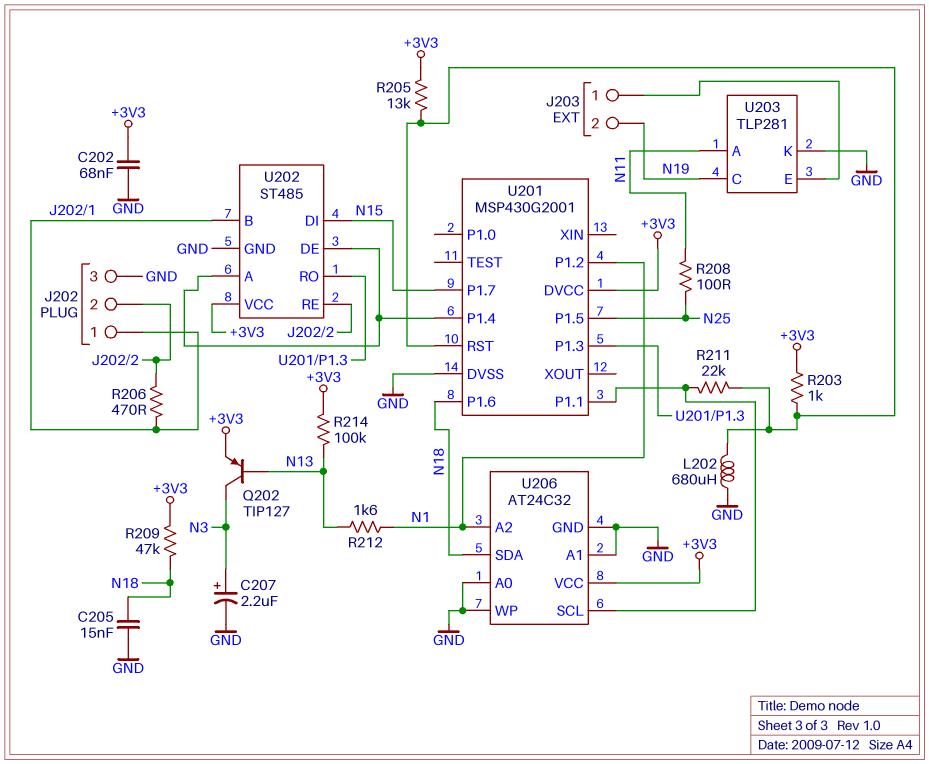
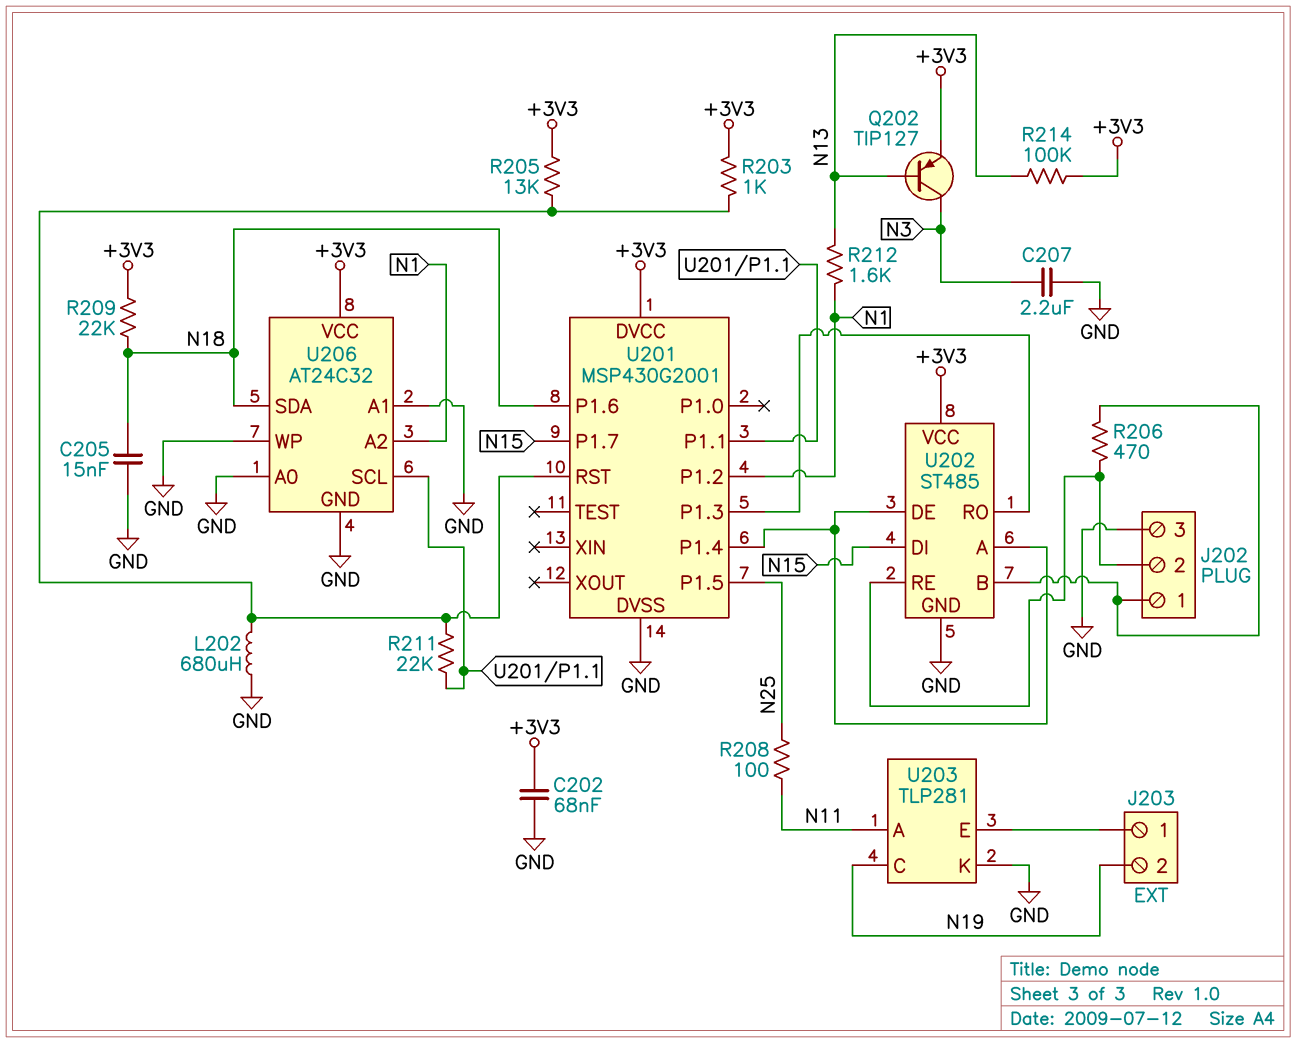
C207: 2.2uF (plus N3, minus GND) -> 2.2uF (GND, N3)
R209: 47k (+3V3, N18) -> 22k (+3V3, N18)

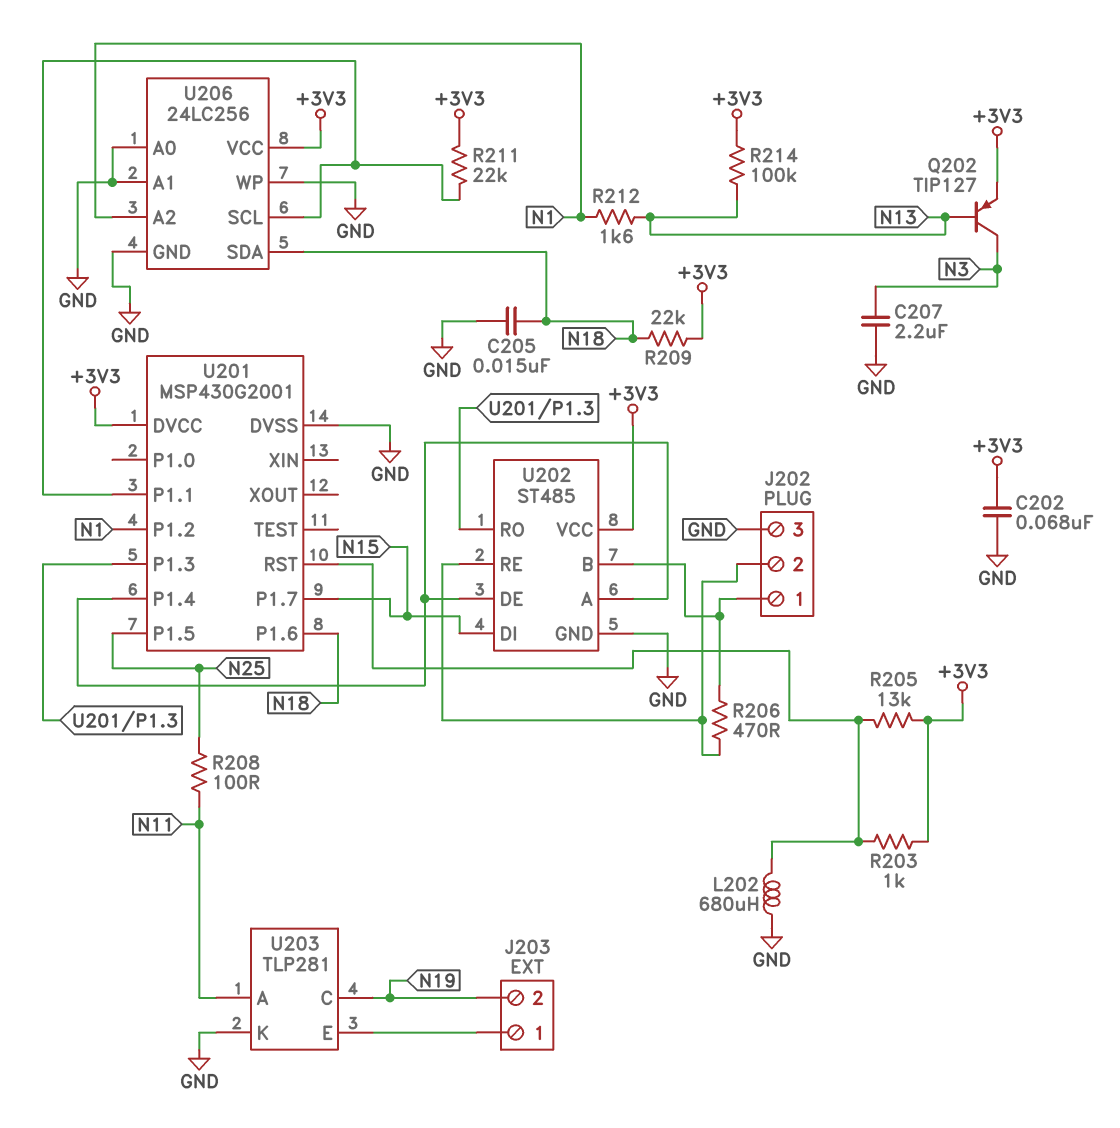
R211: 22k (U201/P1.1, U201/RST) -> 22k (+3V3, U201/P1.1)
U206: AT24C32 -> 24LC256

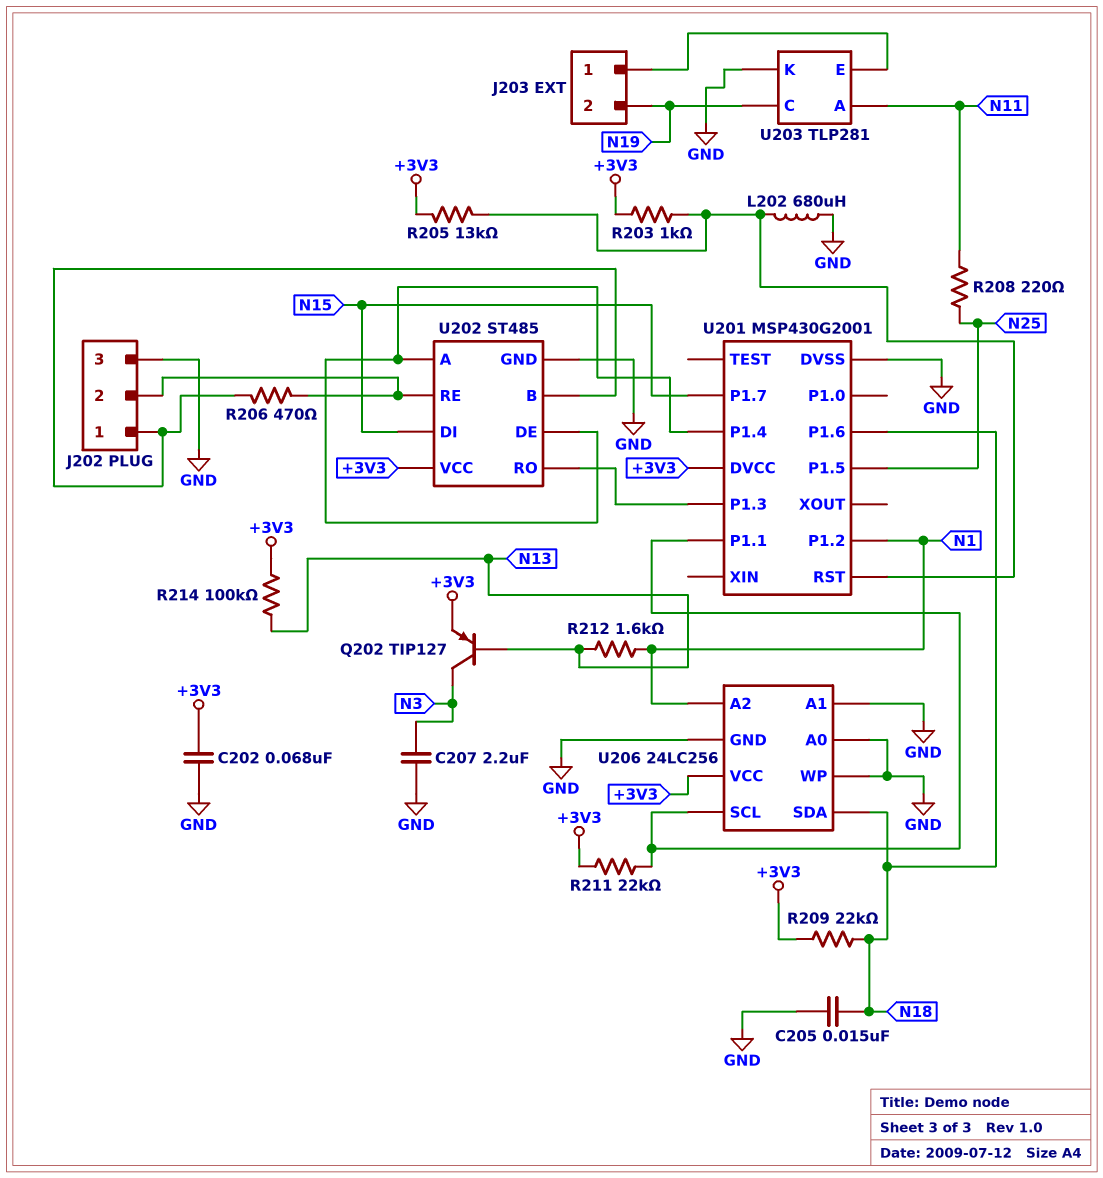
R208: 100 (N11, N25) -> 220 (N11, N25)

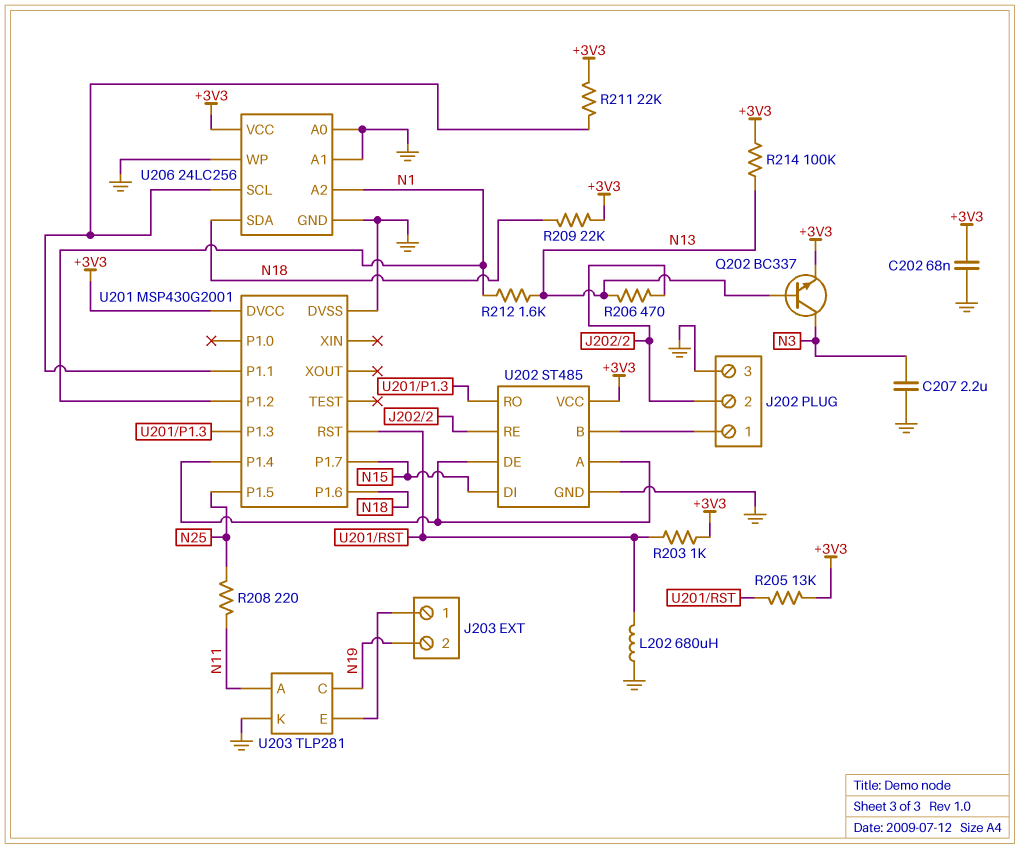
C205: 15nF (GND, N18) -> none
Q202: PNP TIP127 (B N13, C N3, E +3V3) -> NPN BC337 (B N13, C N3, E +3V3)
R206: 470 (J202/1, J202/2) -> 470 (J202/2, N13)

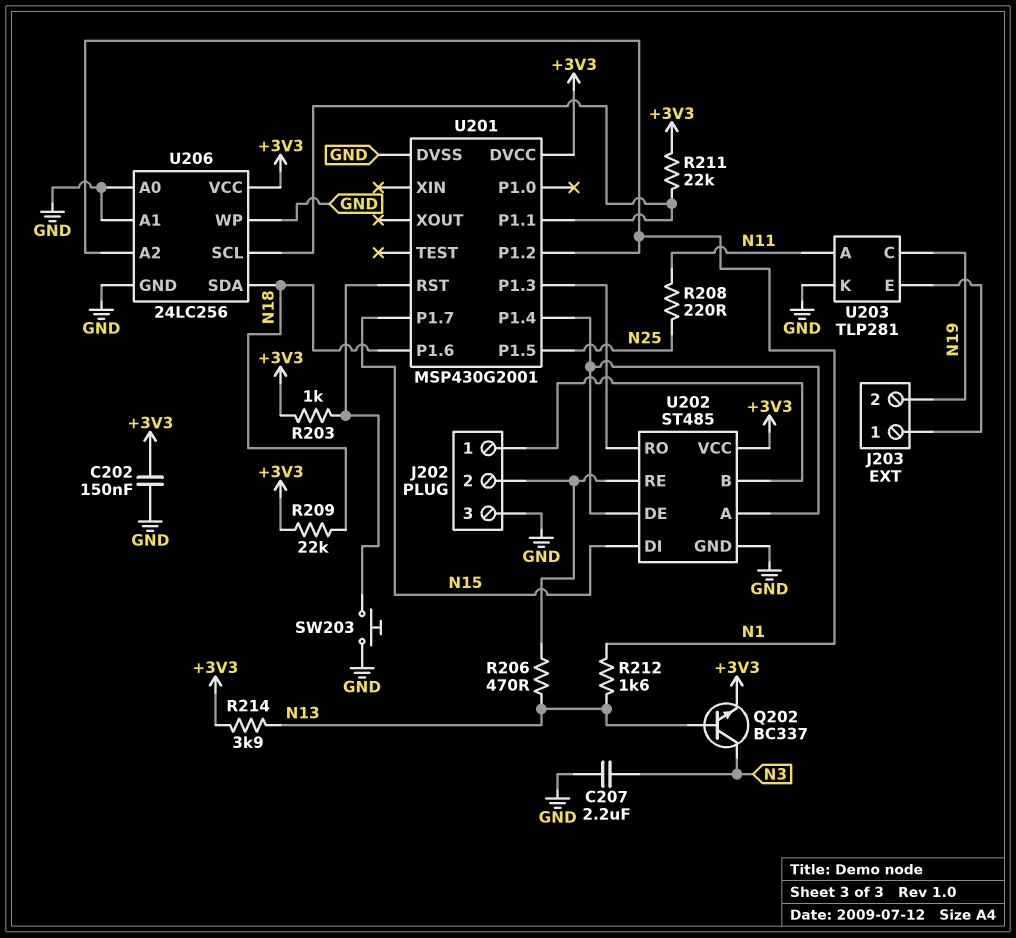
C202: 68nF (+3V3, GND) -> 150nF (+3V3, GND)
L202: 680uH (GND, U201/RST) -> none
R205: 13k (+3V3, U201/RST) -> none
R214: 100k (+3V3, N13) -> 3.9k (+3V3, N13)
SW203: none -> button (GND, U201/RST)

